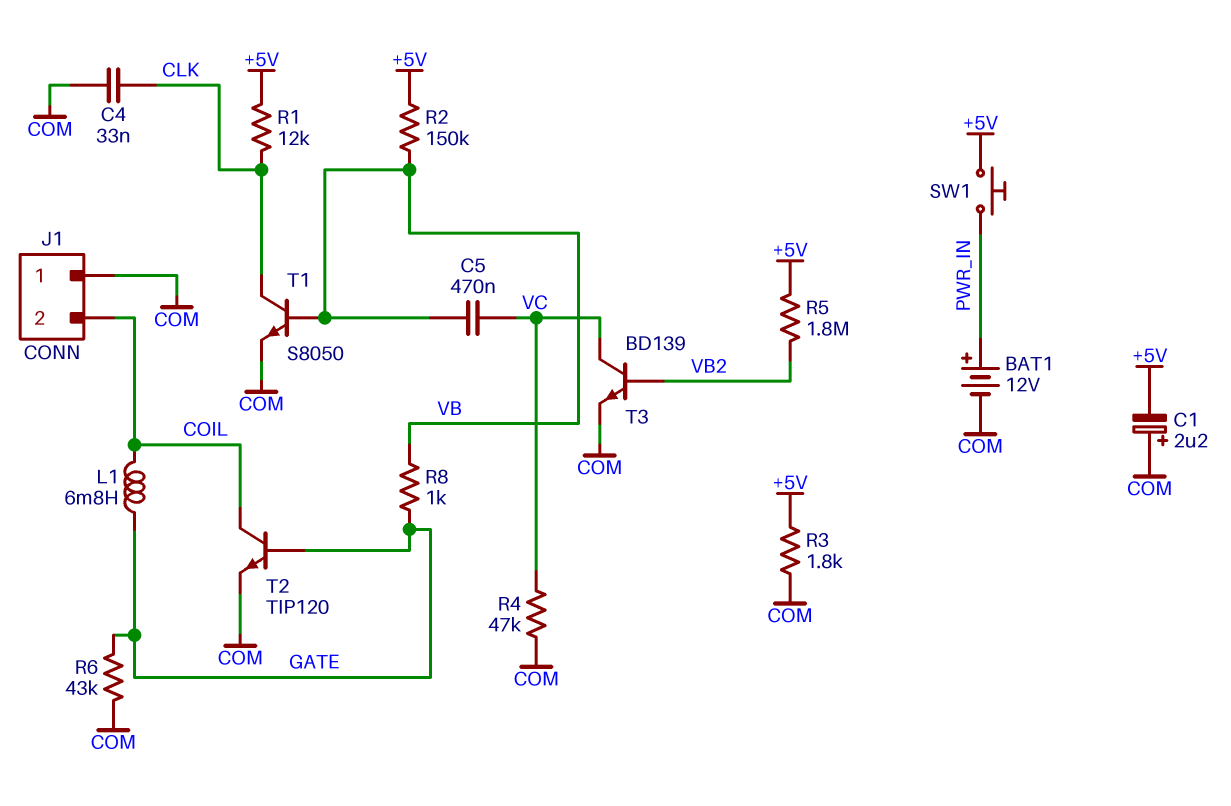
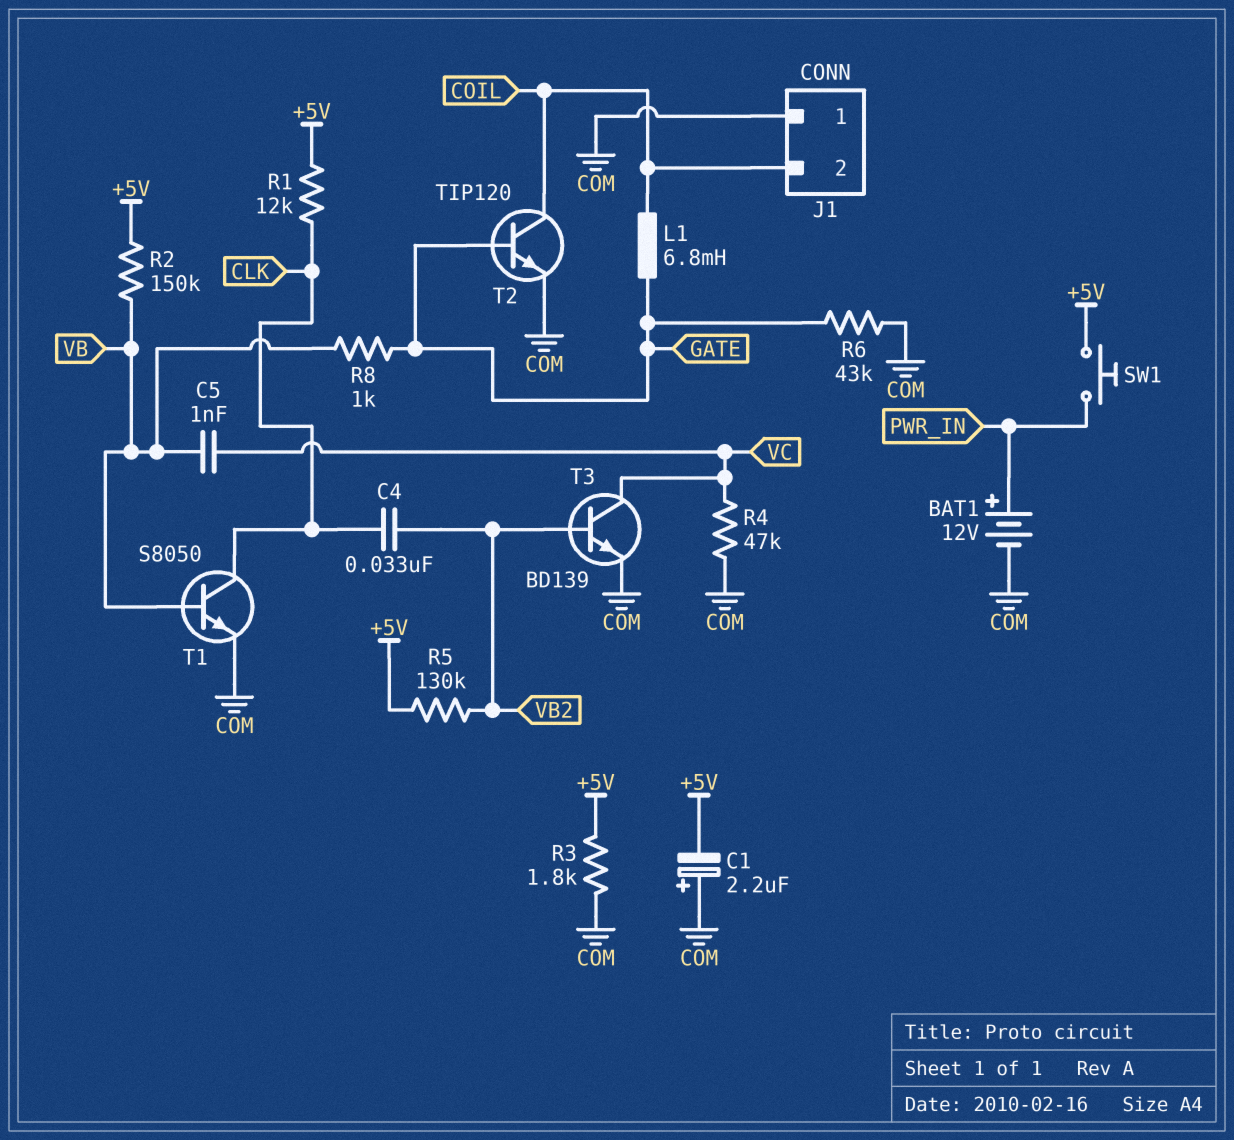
C4: 33nF (CLK, COM) -> 33nF (CLK, VB2)
C5: 470nF (VB, VC) -> 1nF (VB, VC)
R5: 1.8M (+5V, VB2) -> 130k (+5V, VB2)

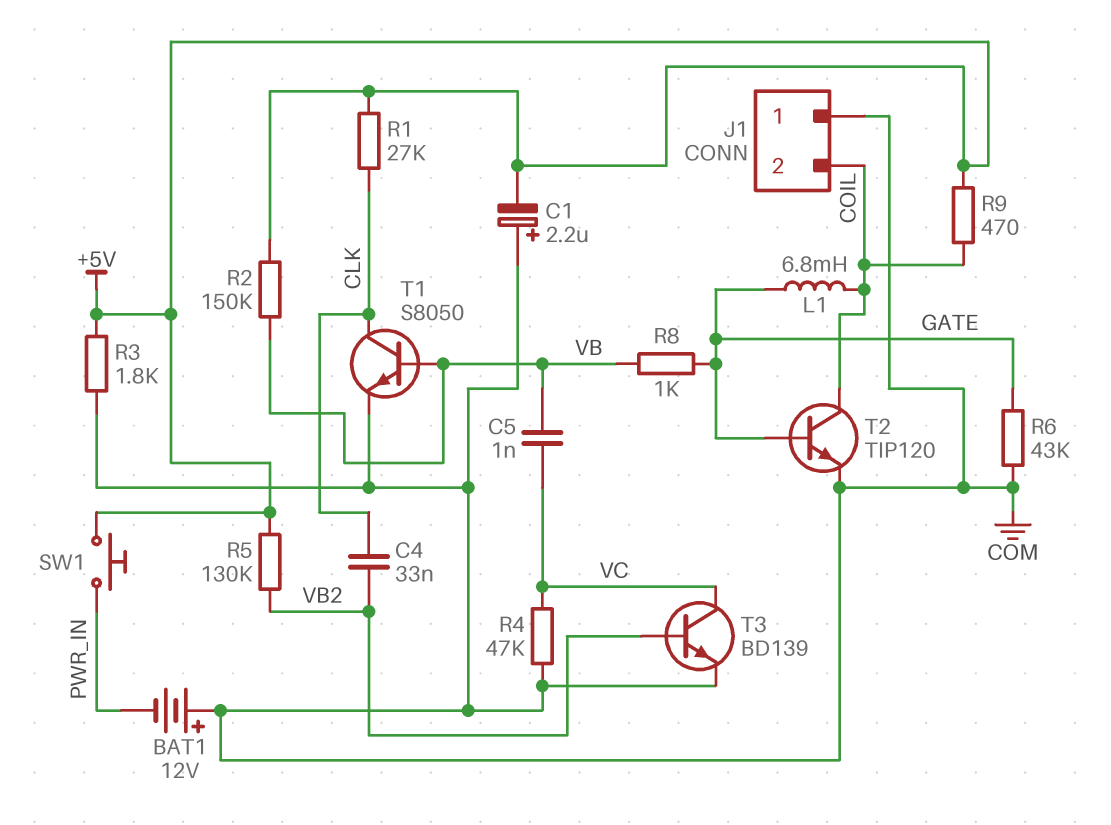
BAT1: 12V (plus PWR_IN, minus COM) -> 12V (plus COM, minus PWR_IN)
R1: 12k (+5V, CLK) -> 27k (+5V, CLK)
R9: none -> 470 (+5V, COIL)

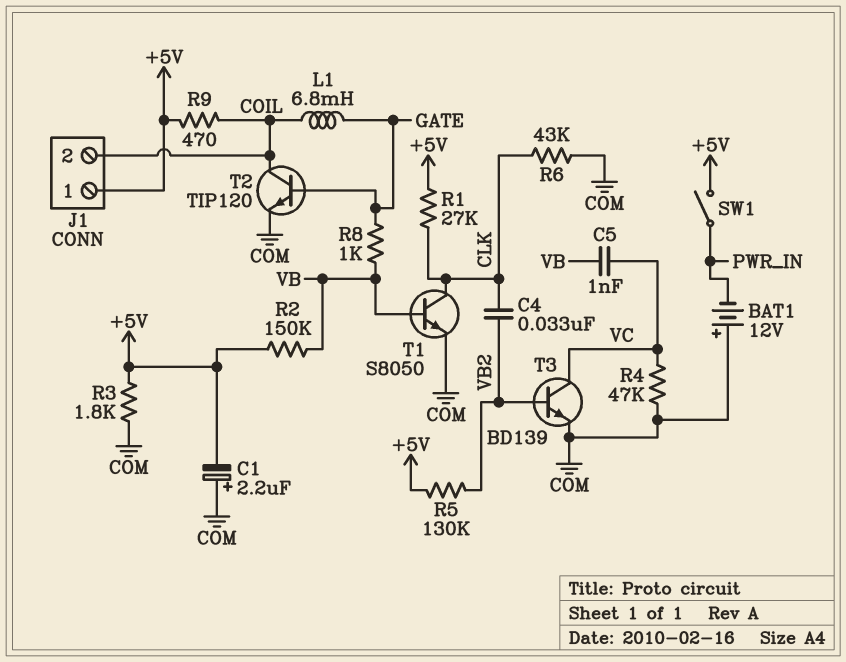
J1 pin 1: COM -> +5V
R6: 43k (COM, GATE) -> 43k (CLK, COM)
SW1: button (+5V, PWR_IN) -> switch (+5V, PWR_IN)

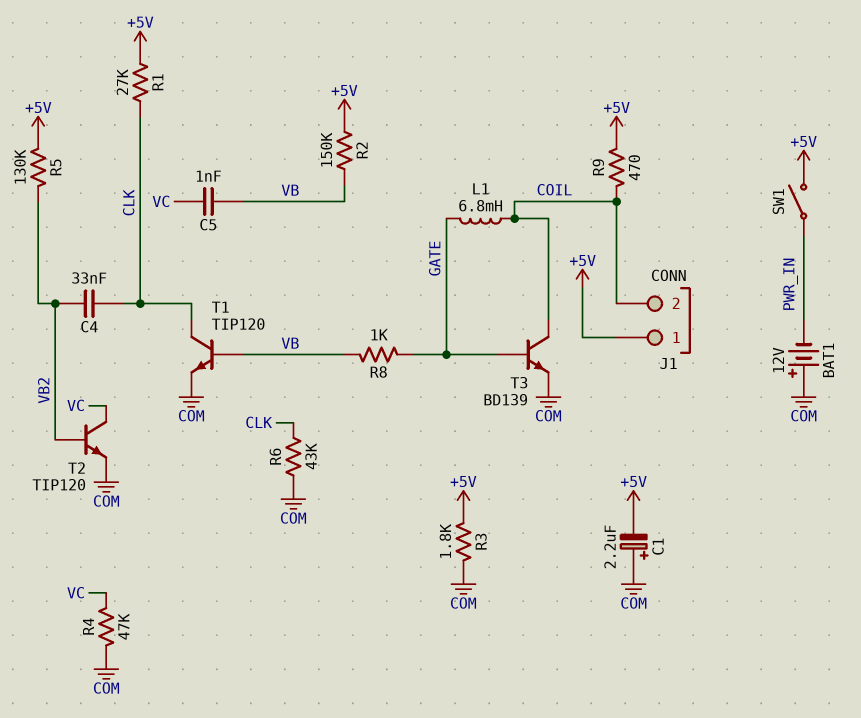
T1: NPN S8050 (B VB, C CLK, E COM) -> NPN TIP120 (B VB, C CLK, E COM)
T2: NPN TIP120 (B GATE, C COIL, E COM) -> NPN TIP120 (B VB2, C VC, E COM)
T3: NPN BD139 (B VB2, C VC, E COM) -> NPN BD139 (B GATE, C COIL, E COM)

